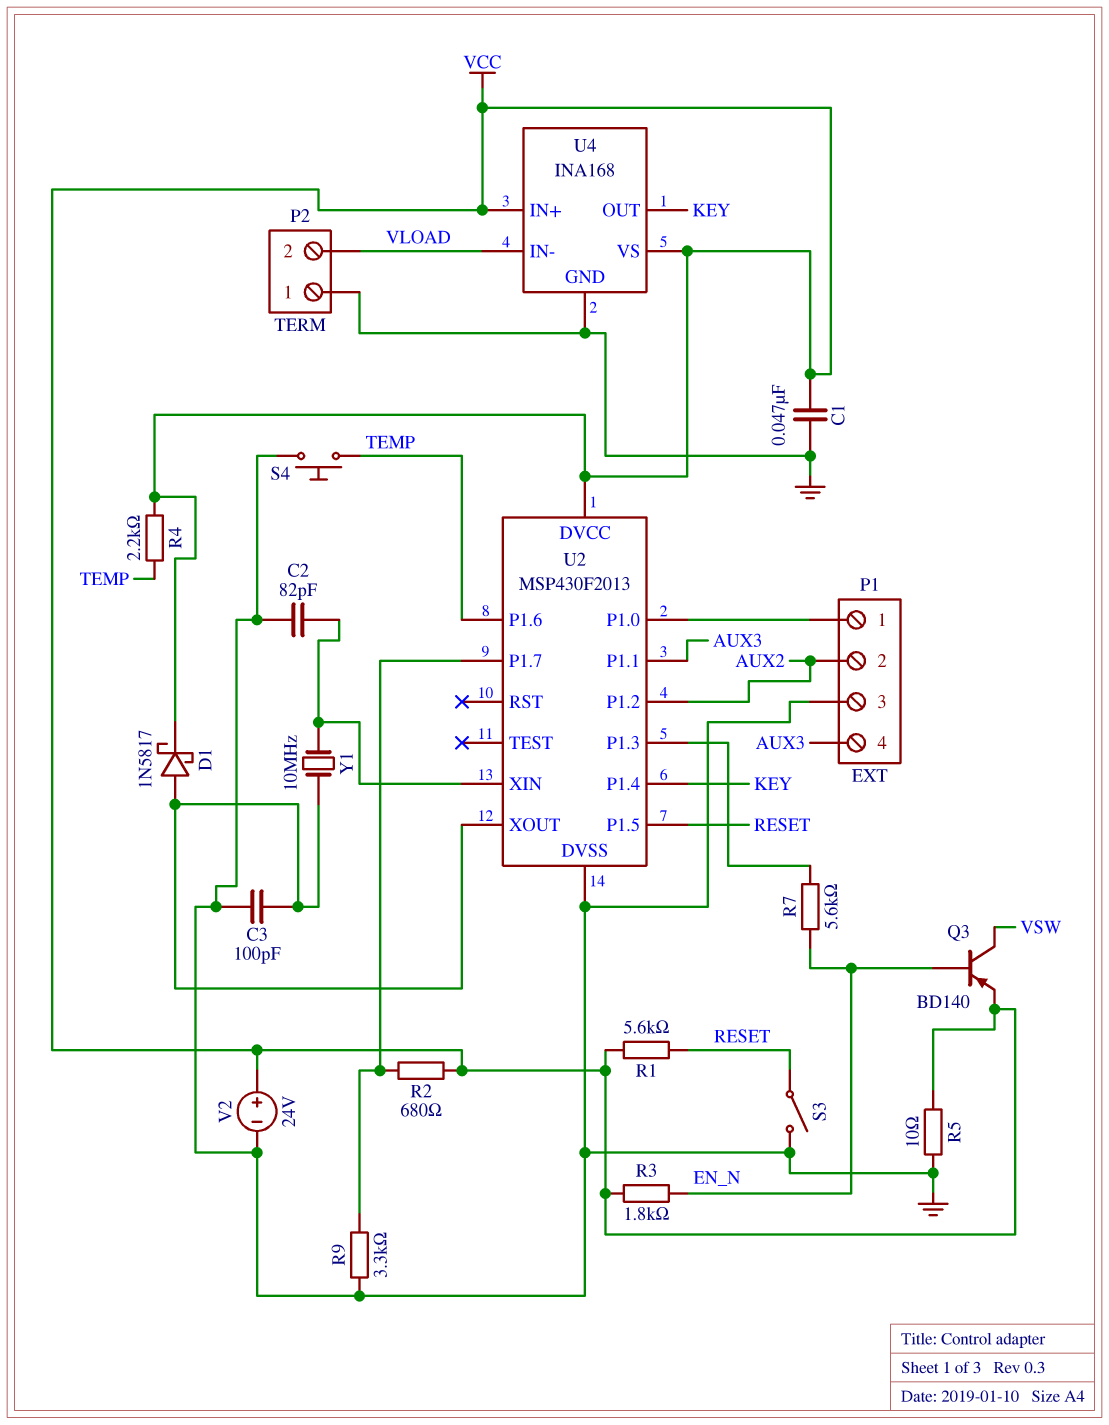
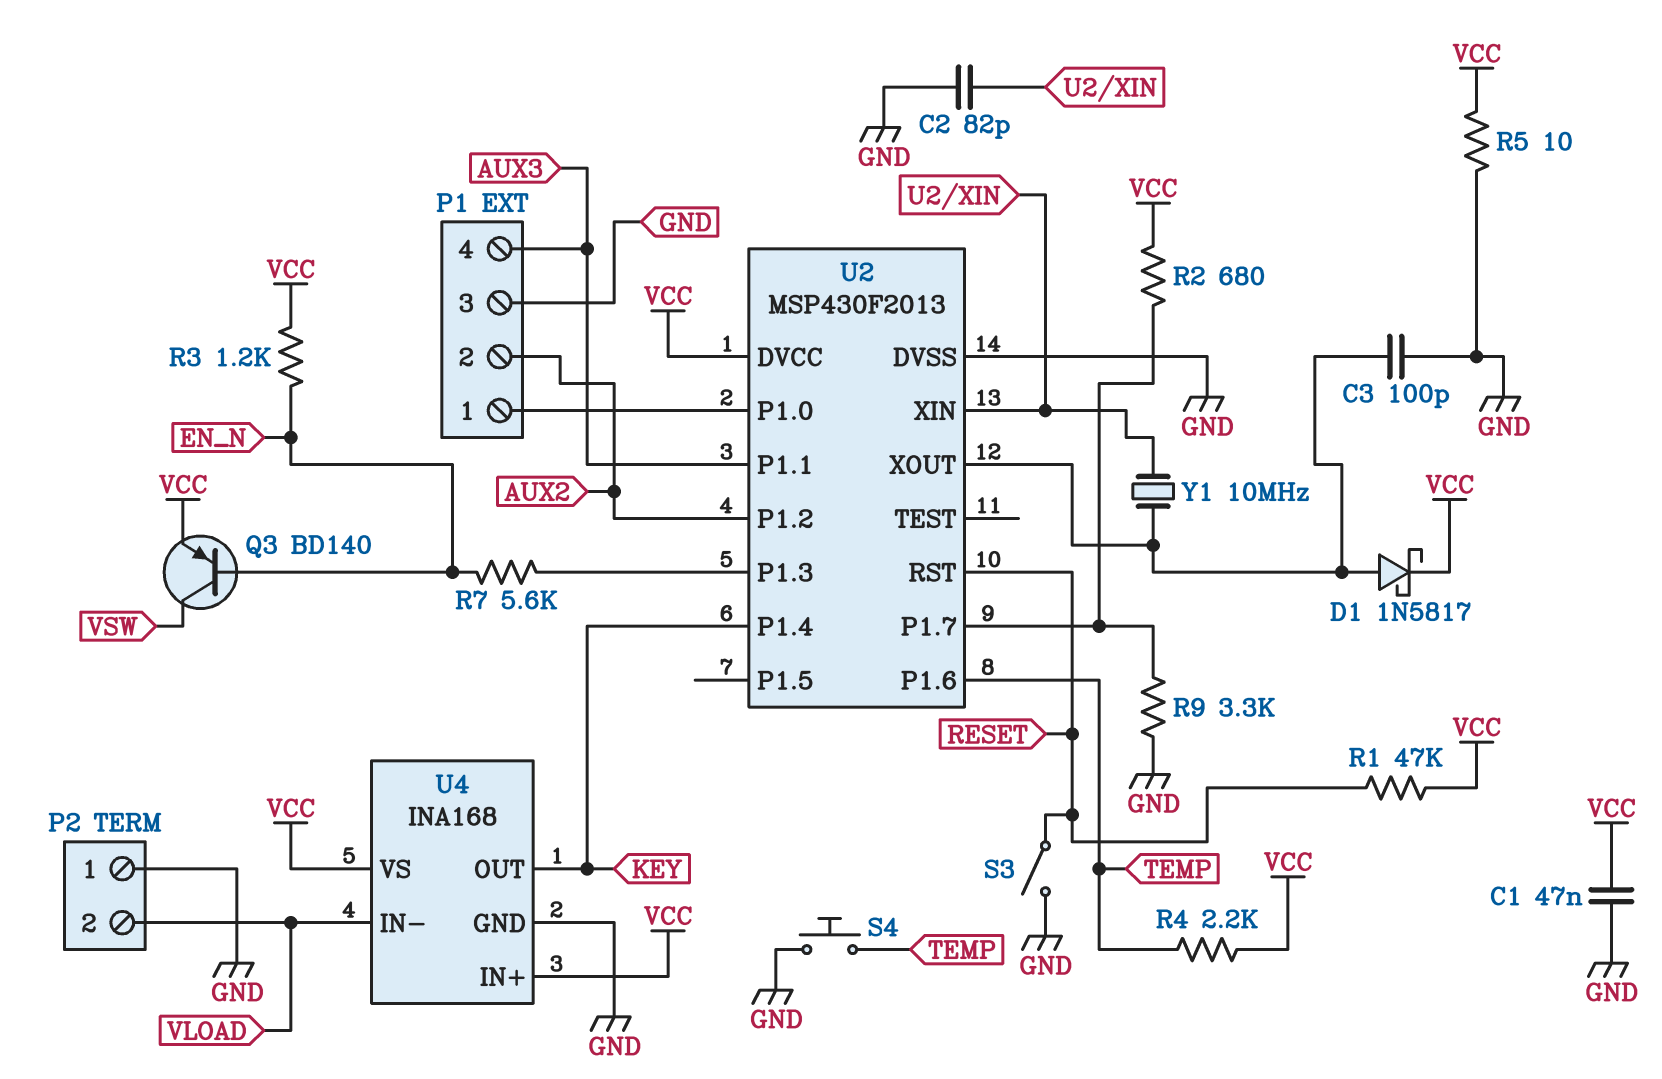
R1: 5.6k (RESET, VCC) -> 47k (RESET, VCC)
R3: 1.8k (EN_N, VCC) -> 1.2k (EN_N, VCC)
U2 pin P1.5: RESET -> none
U2 pin RST: none -> RESET
V2: 24V (plus VCC, minus GND) -> none

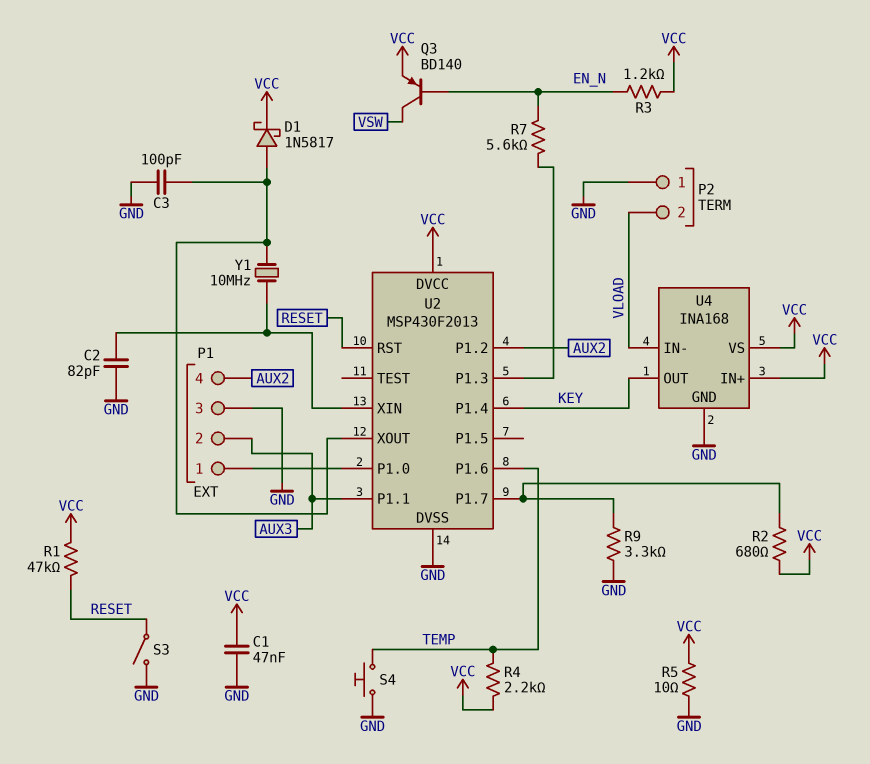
P1 pin 2: AUX2 -> AUX3
P1 pin 4: AUX3 -> AUX2

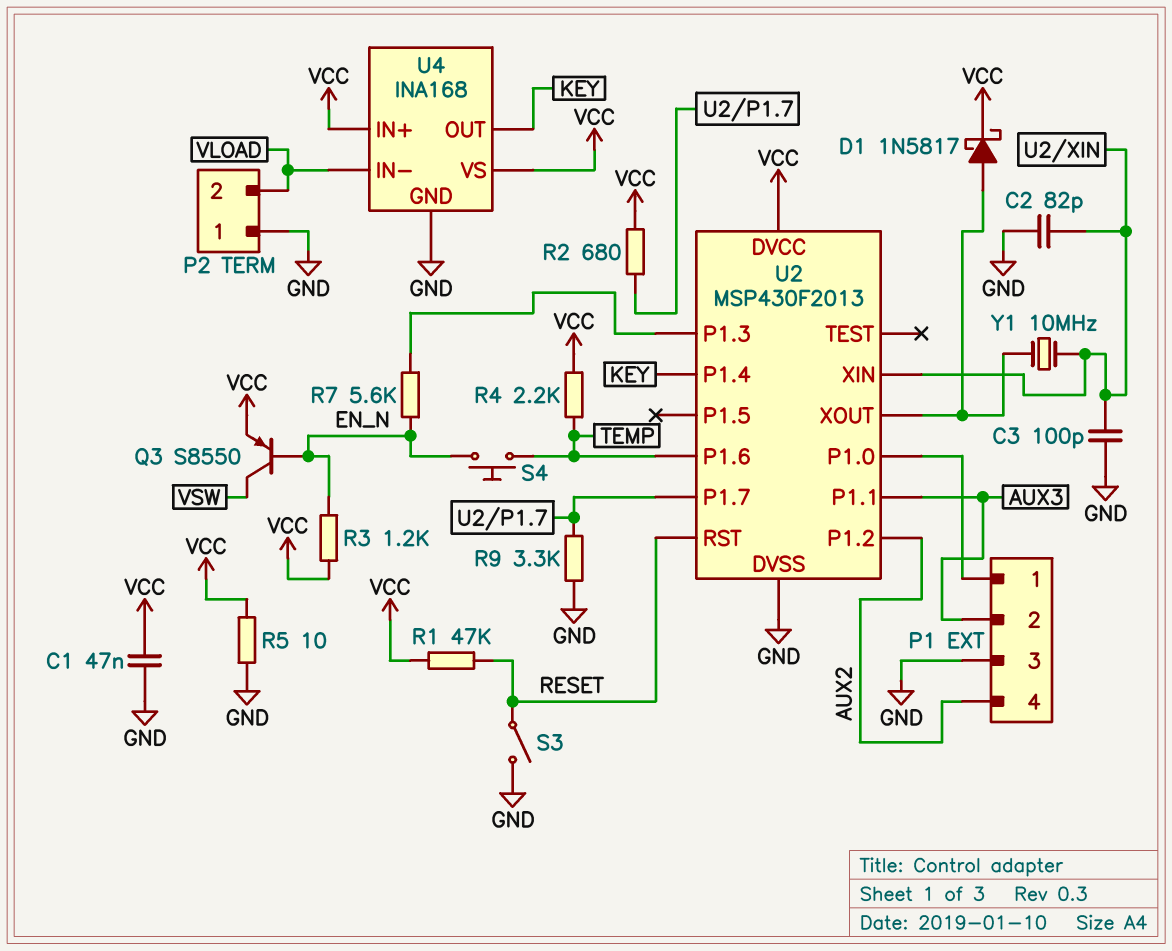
C3: 100pF (GND, U2/XOUT) -> 100pF (GND, U2/XIN)
Q3: PNP BD140 (B EN_N, C VSW, E VCC) -> PNP S8550 (B EN_N, C VSW, E VCC)
S4: button (GND, TEMP) -> button (EN_N, TEMP)

